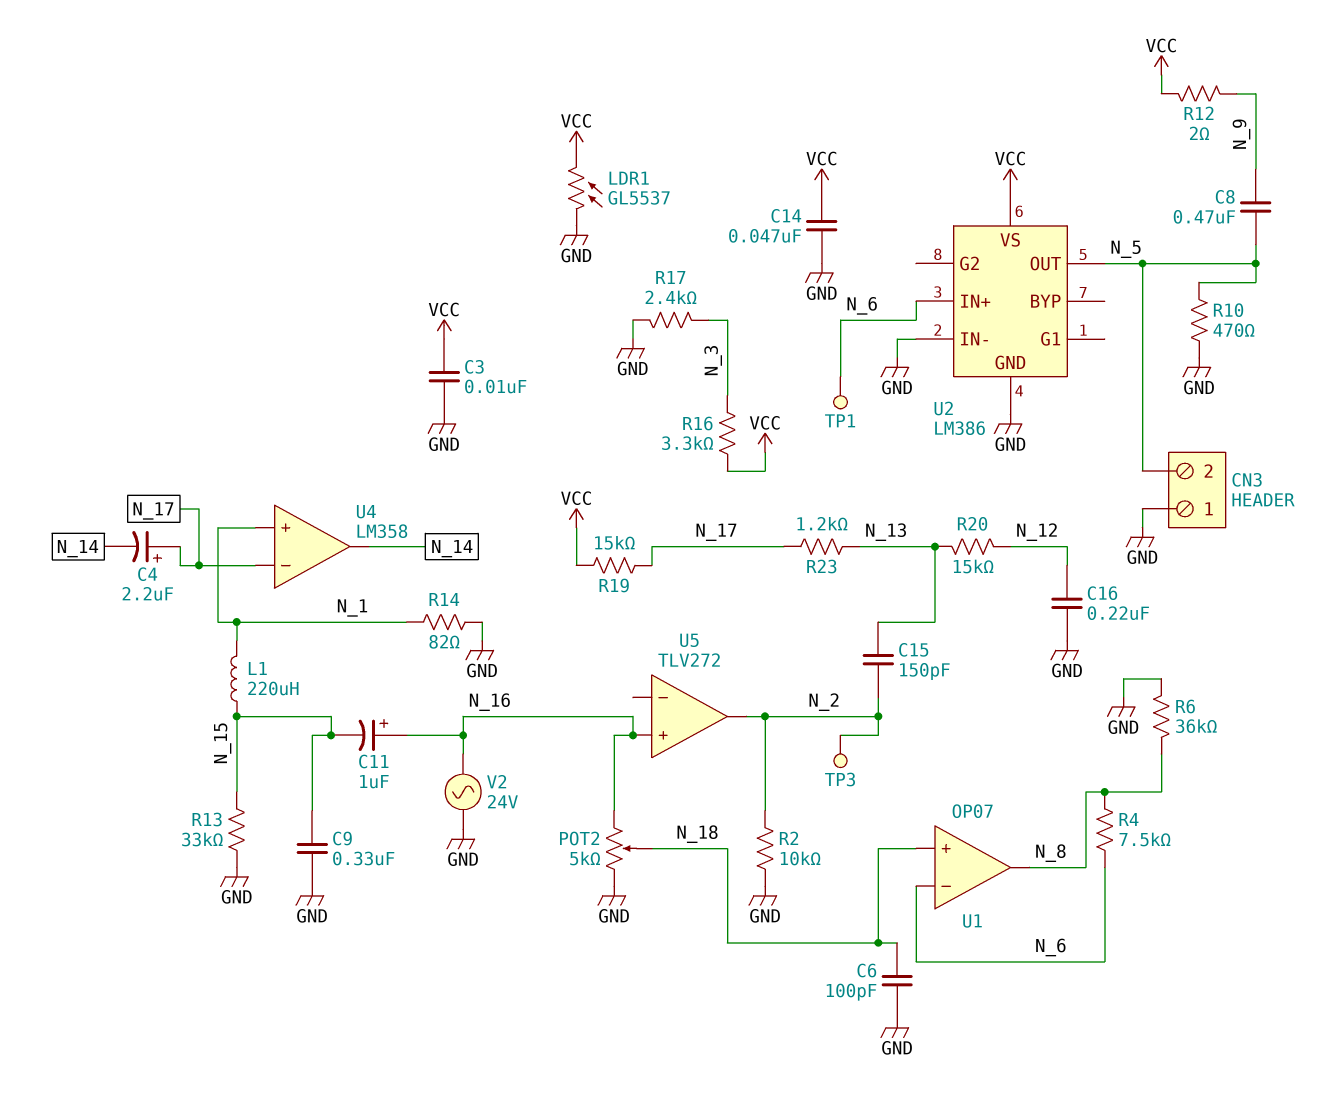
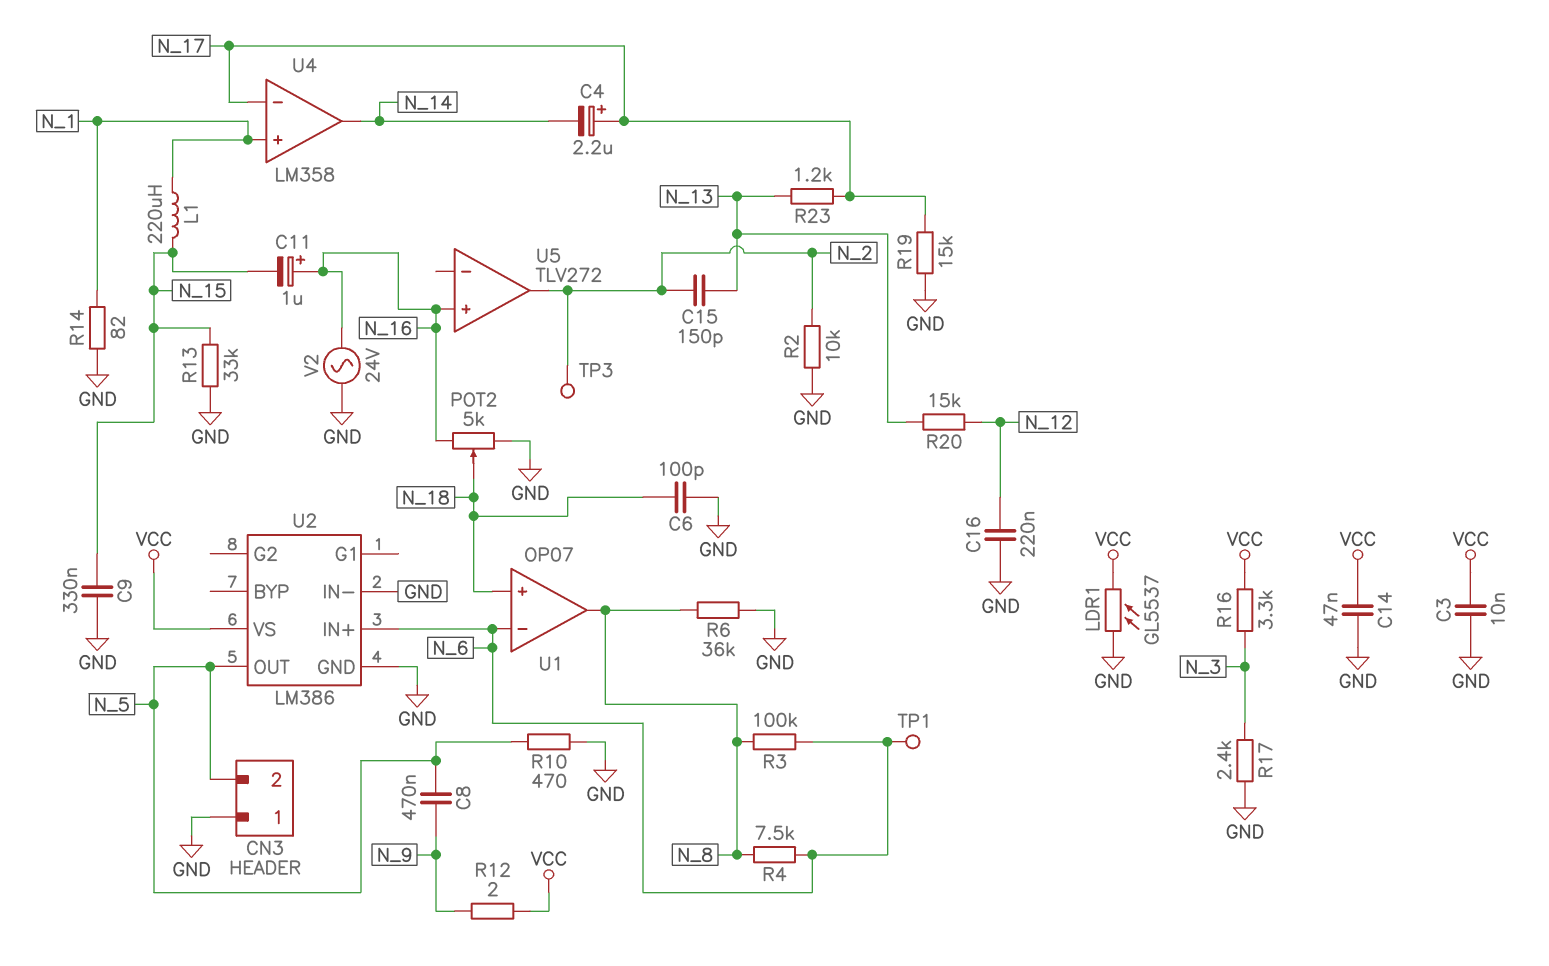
R3: none -> 100k (N_6, N_8)
R19: 15k (N_17, VCC) -> 15k (GND, N_17)

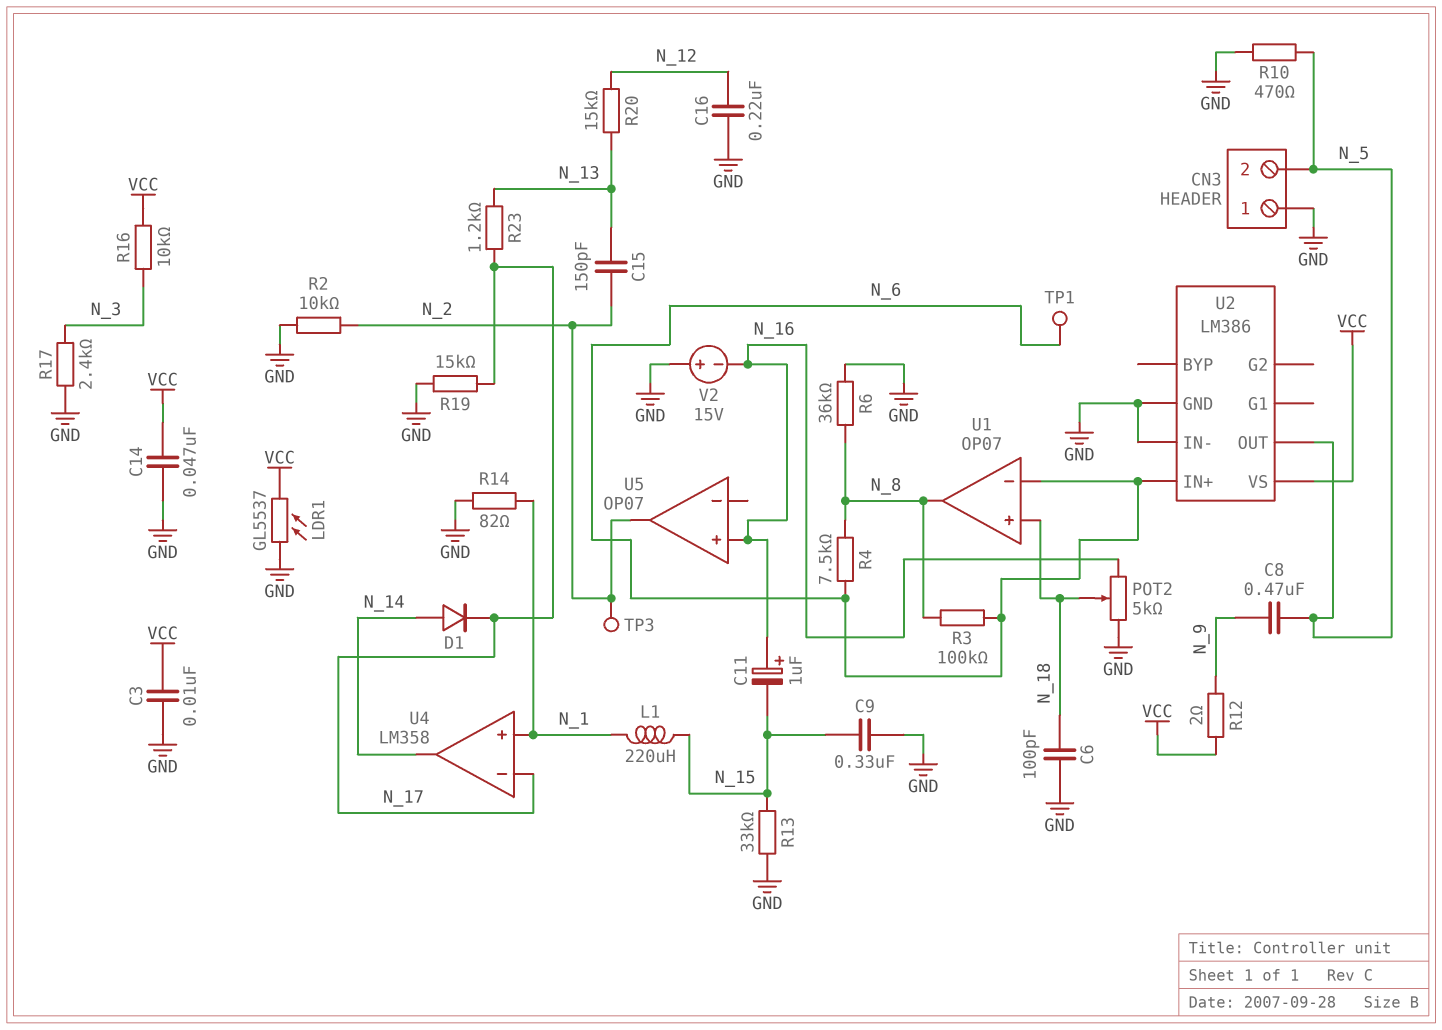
C4: 2.2uF (plus N_17, minus N_14) -> none
D1: none -> diode (A N_14, K N_17)
R16: 3.3k (N_3, VCC) -> 10k (N_3, VCC)
U5: TLV272 -> OP07
V2: AC 24V (GND, N_16) -> 15V (plus GND, minus N_16)

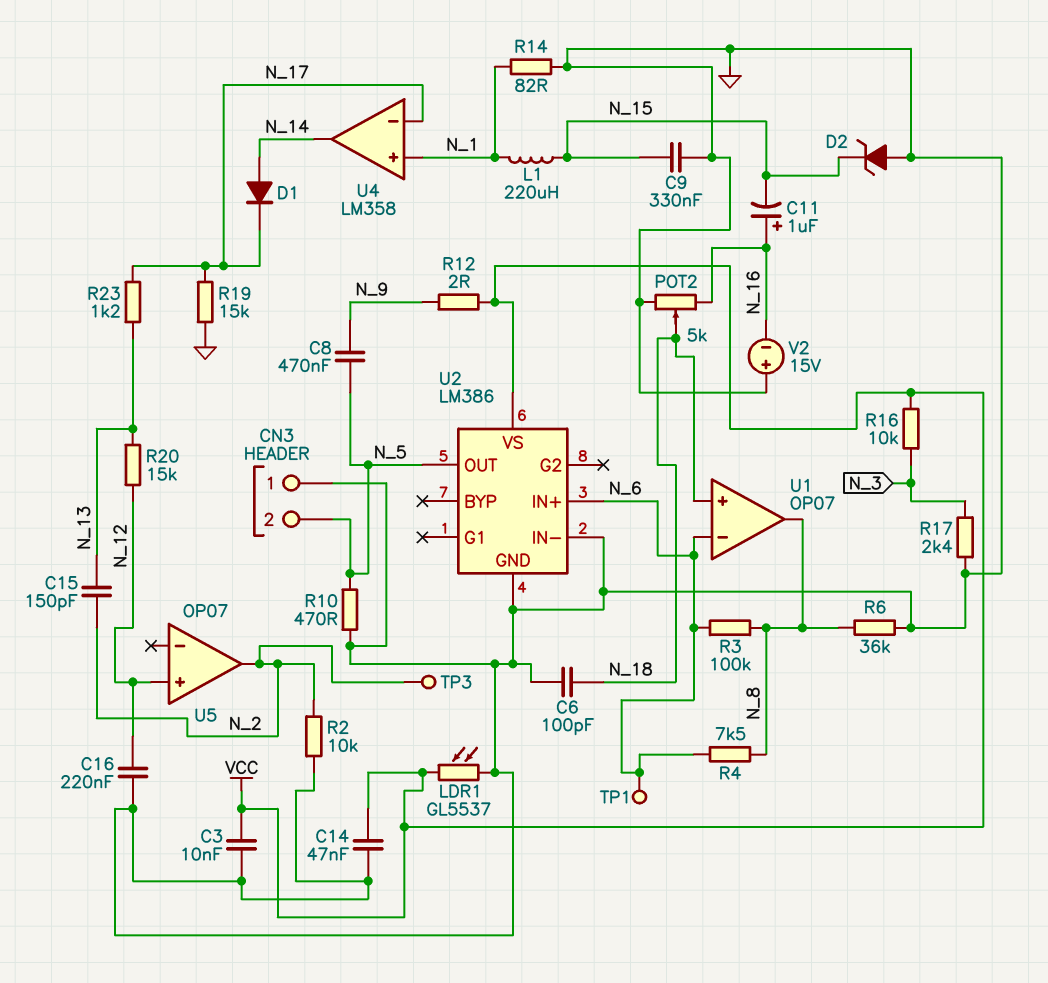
D2: none -> zener (A GND, K N_15)
R13: 33k (GND, N_15) -> none
U5 pin in+: N_16 -> N_12

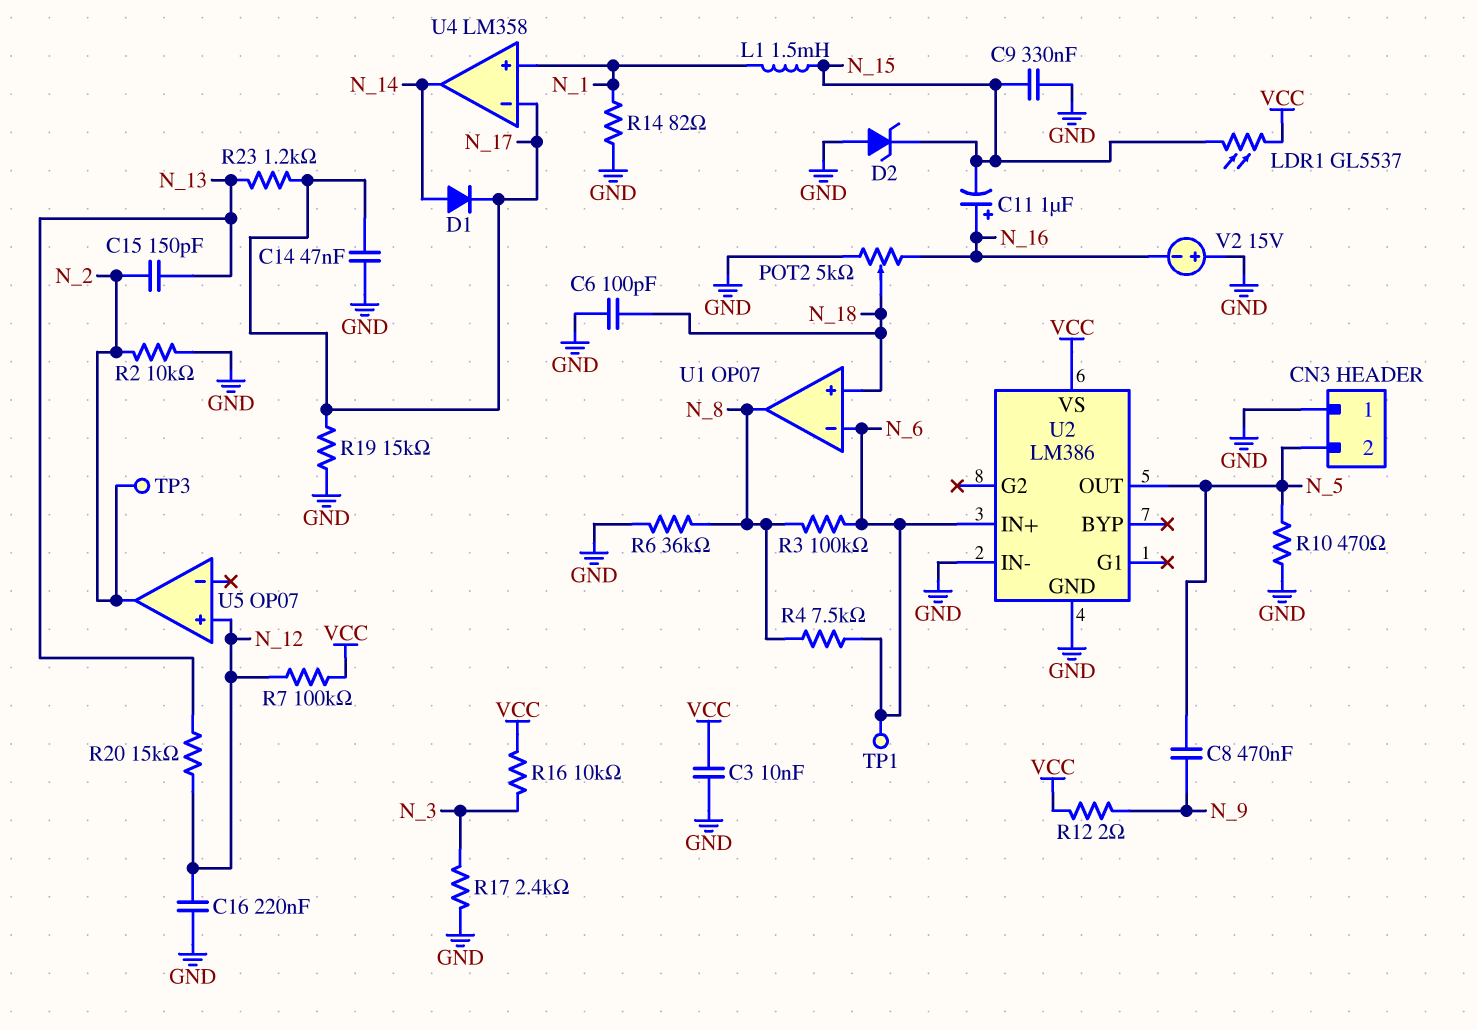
C14: 47nF (GND, VCC) -> 47nF (GND, N_17)
L1: 220uH (N_1, N_15) -> 1.5mH (N_1, N_15)
LDR1: GL5537 (GND, VCC) -> GL5537 (N_15, VCC)
R7: none -> 100k (N_12, VCC)

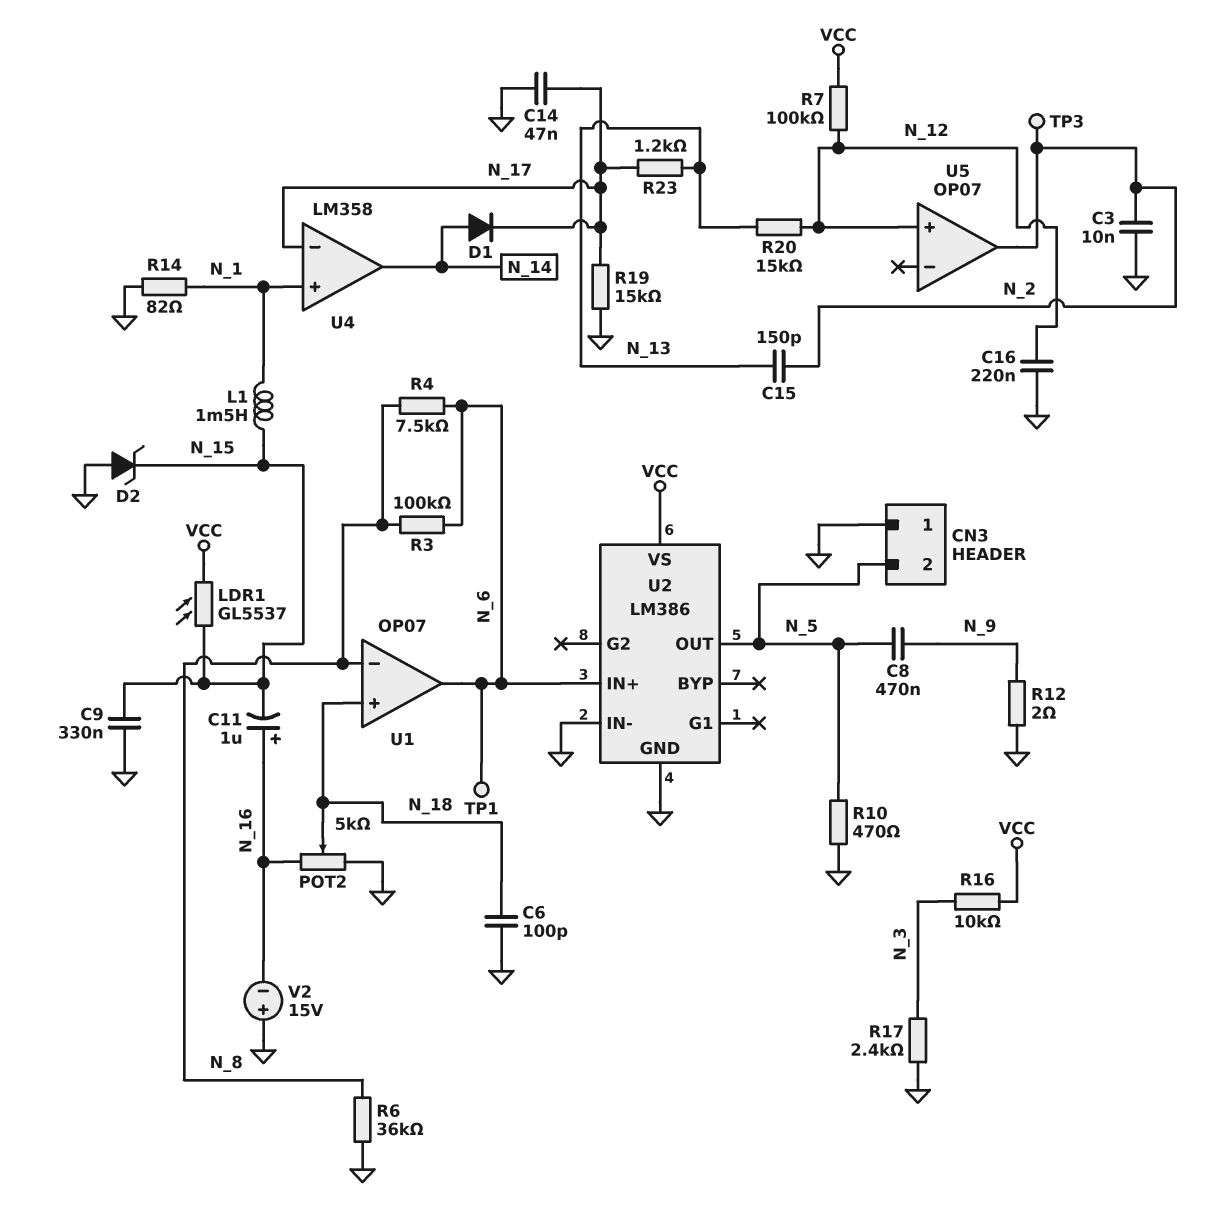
C3: 10nF (GND, VCC) -> 10nF (GND, N_2)
R2: 10k (GND, N_2) -> none
R12: 2 (N_9, VCC) -> 2 (GND, N_9)
U1 pin in-: N_6 -> N_8
U1 pin out: N_8 -> N_6

